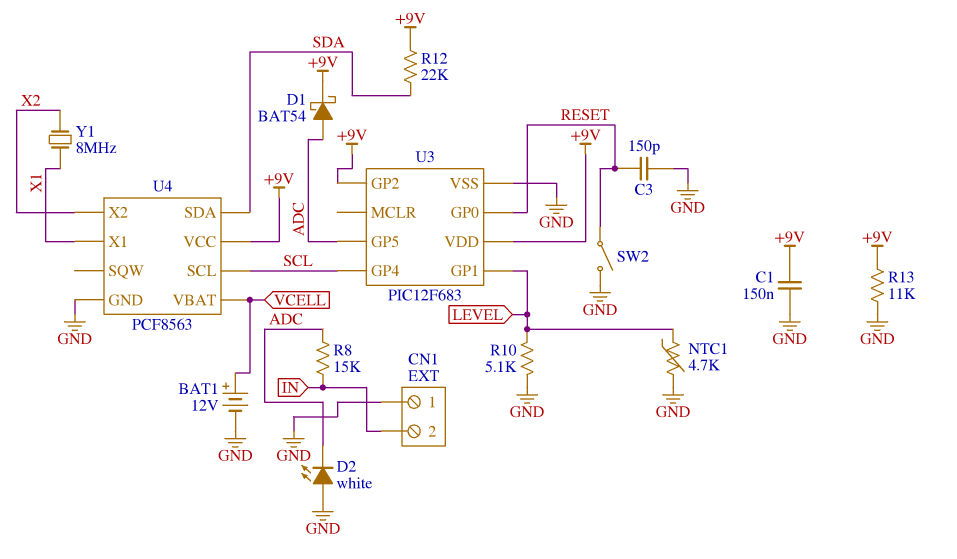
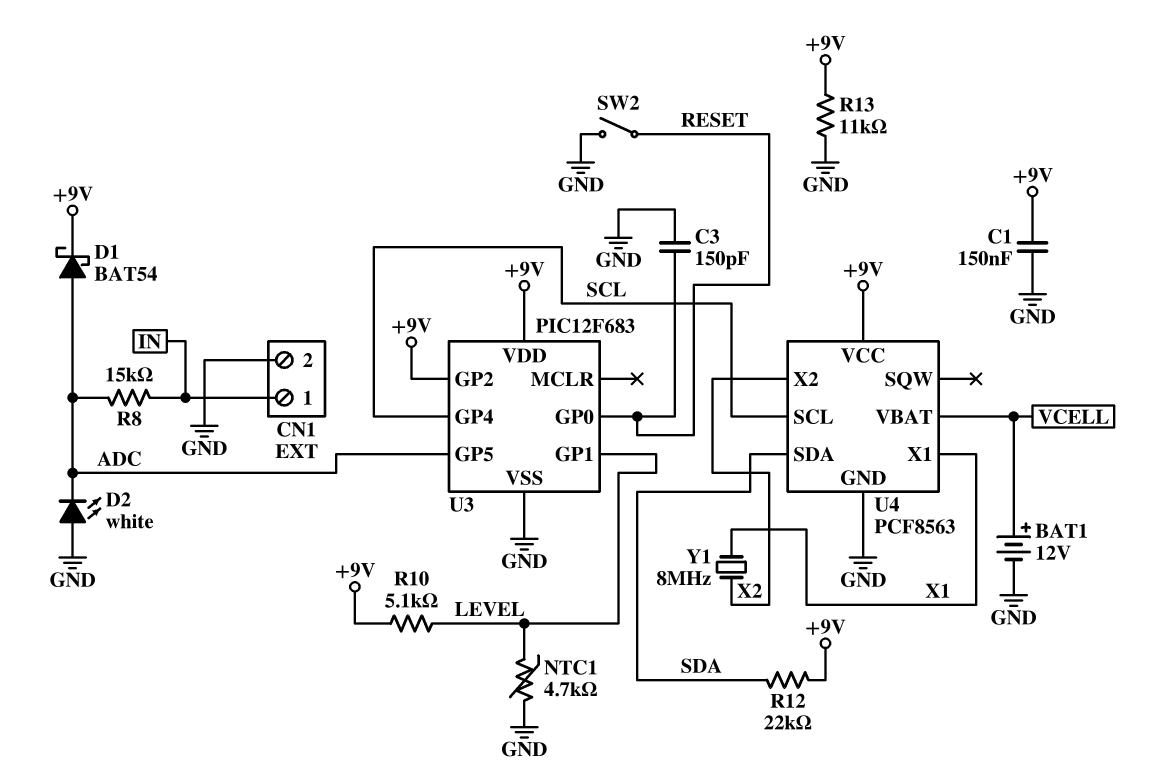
CN1 pin 1: GND -> IN
CN1 pin 2: IN -> GND
R10: 5.1k (GND, LEVEL) -> 5.1k (+9V, LEVEL)

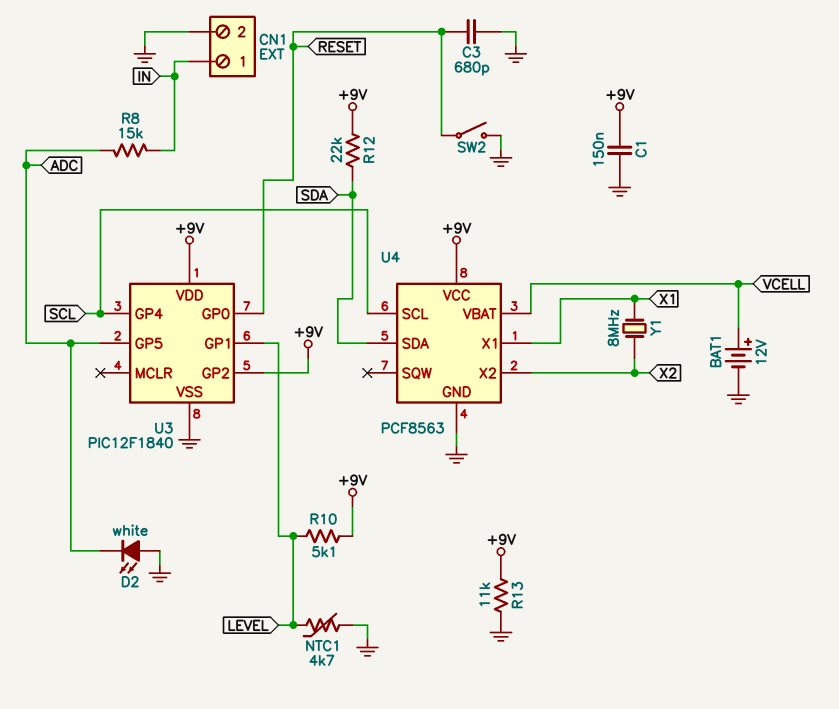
C3: 150pF (GND, RESET) -> 680pF (GND, RESET)
D1: schottky BAT54 (A ADC, K +9V) -> none
U3: PIC12F683 -> PIC12F1840

